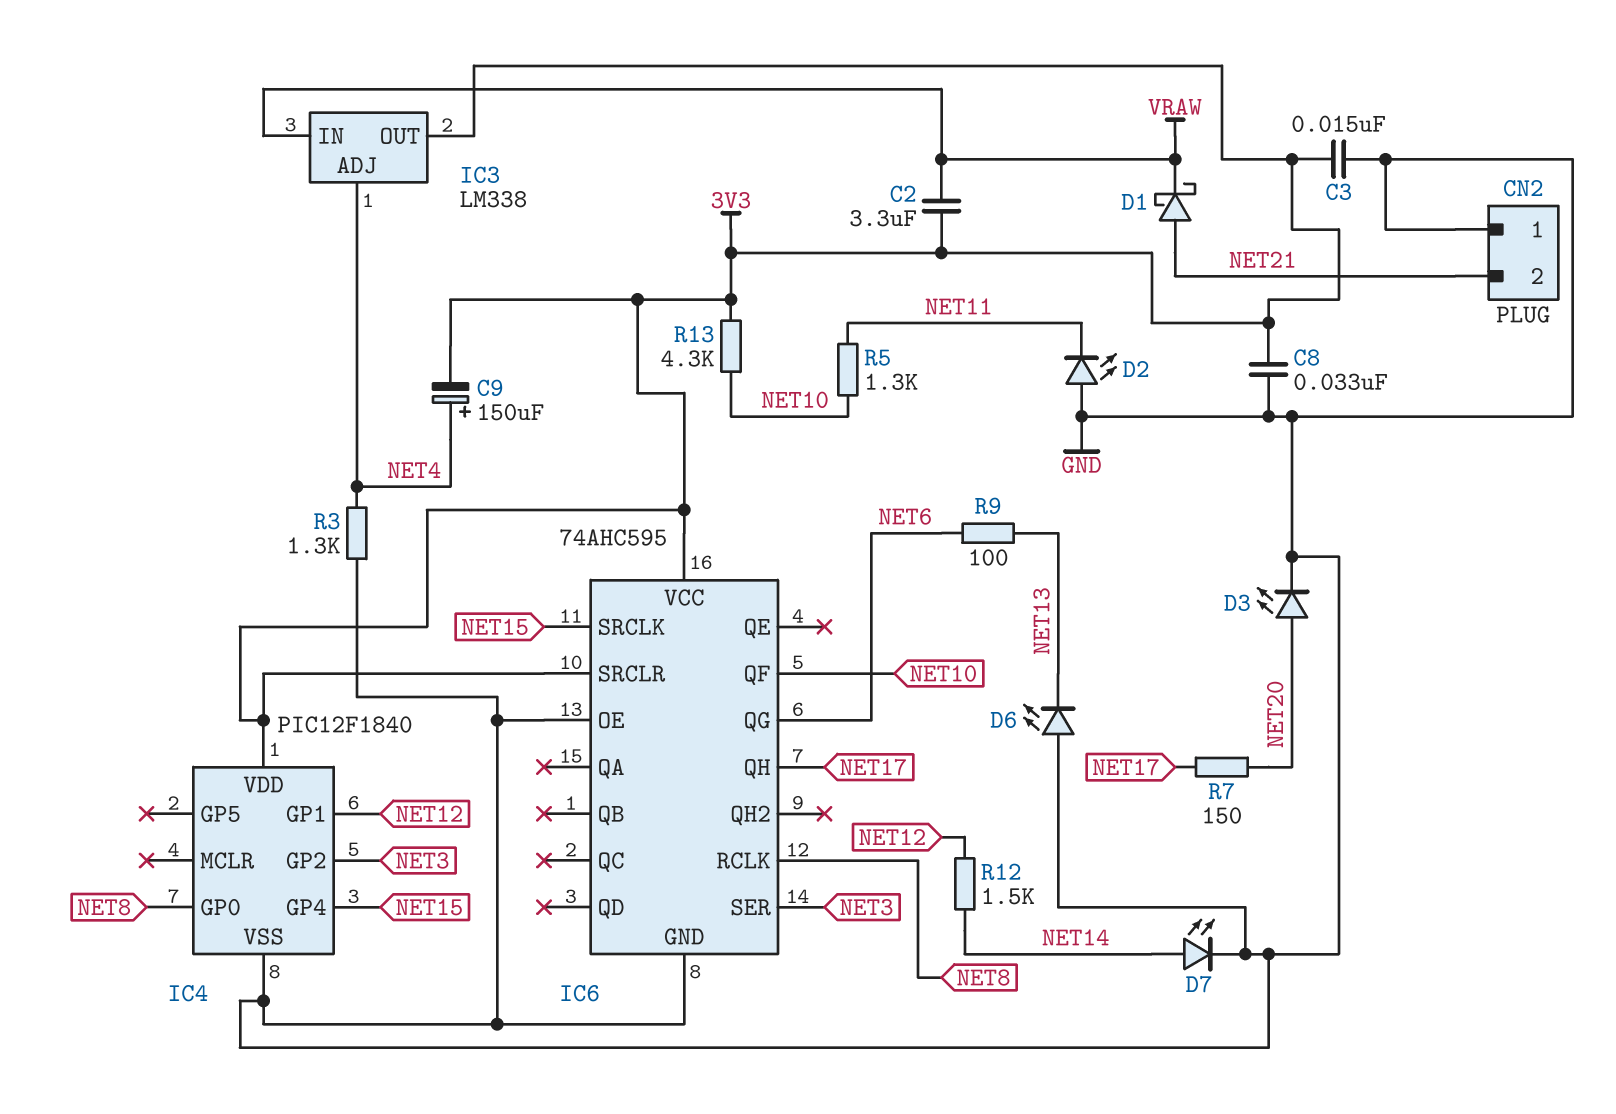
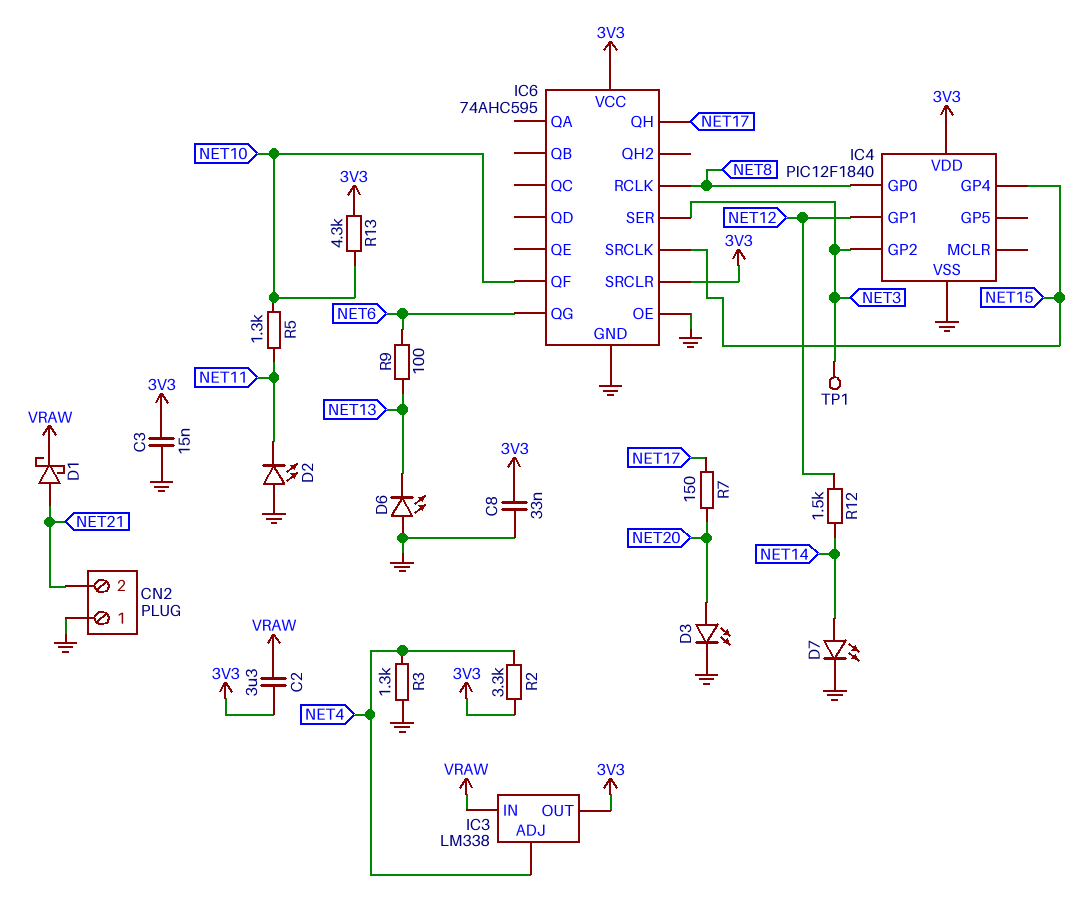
C9: 150uF (plus NET4, minus 3V3) -> none
R2: none -> 3.3k (3V3, NET4)
TP1: none -> test point (NET3)

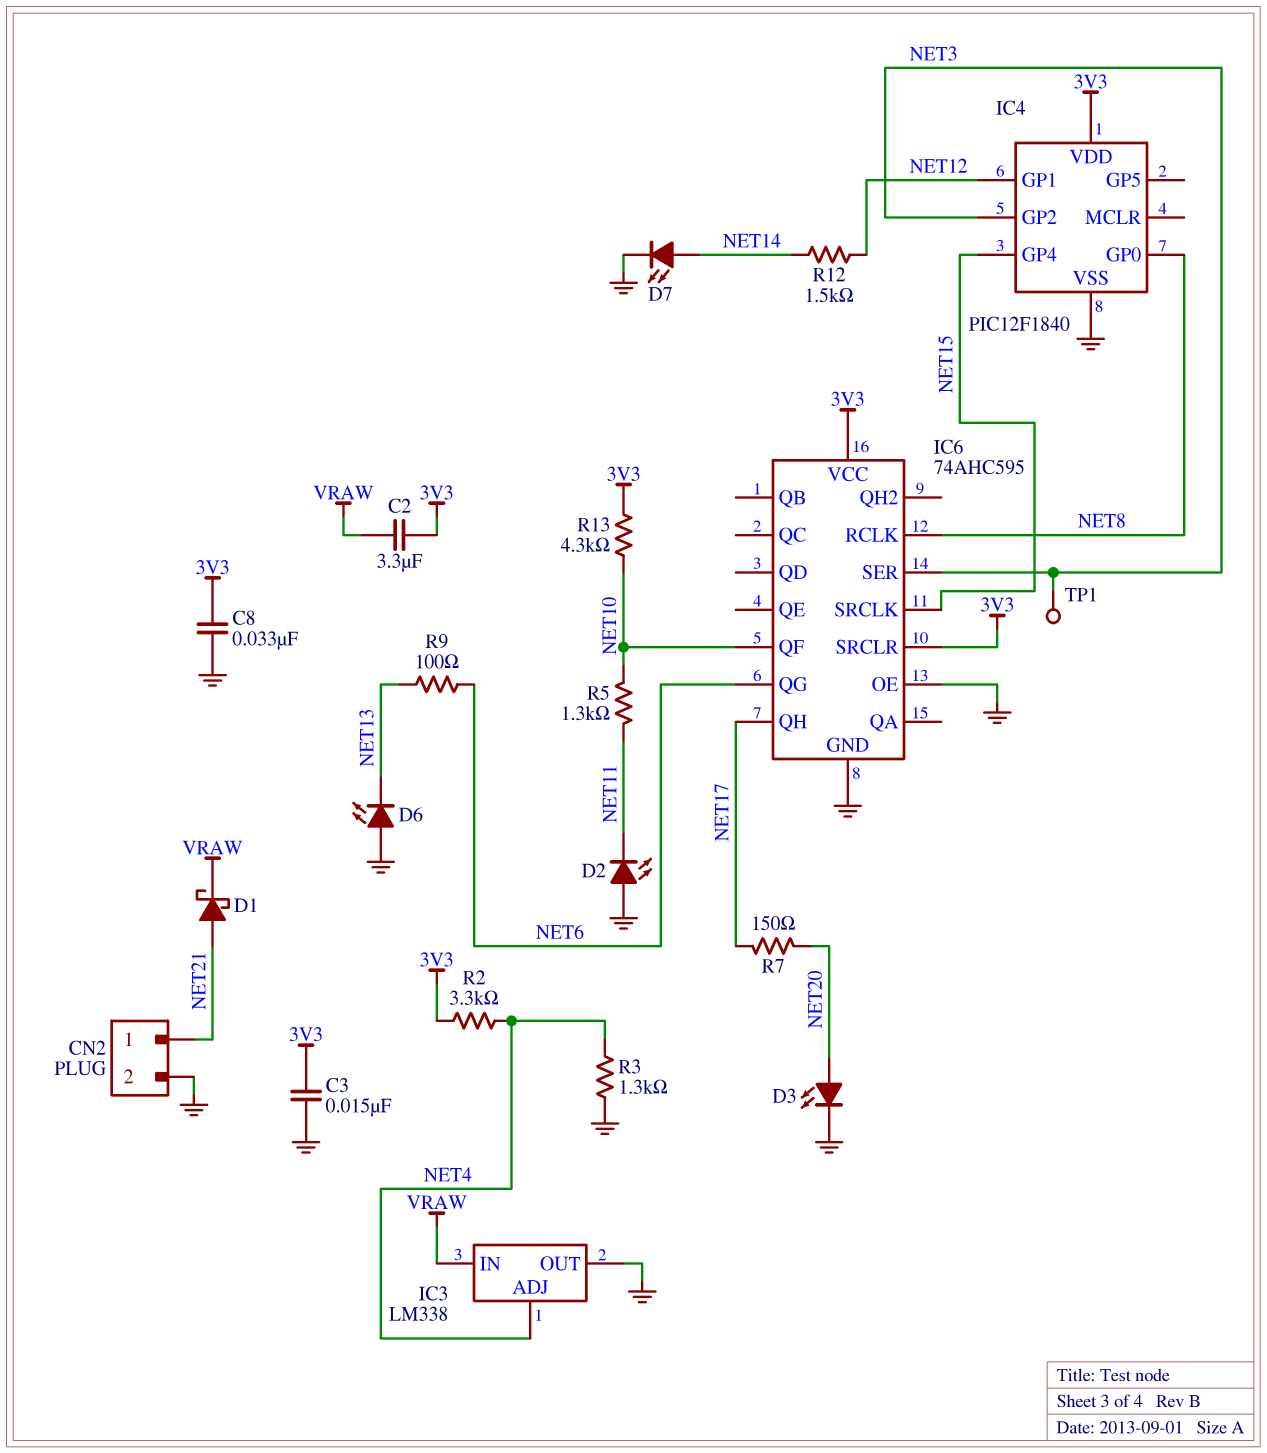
CN2 pin 1: GND -> NET21
CN2 pin 2: NET21 -> GND
IC3 pin OUT: 3V3 -> GND

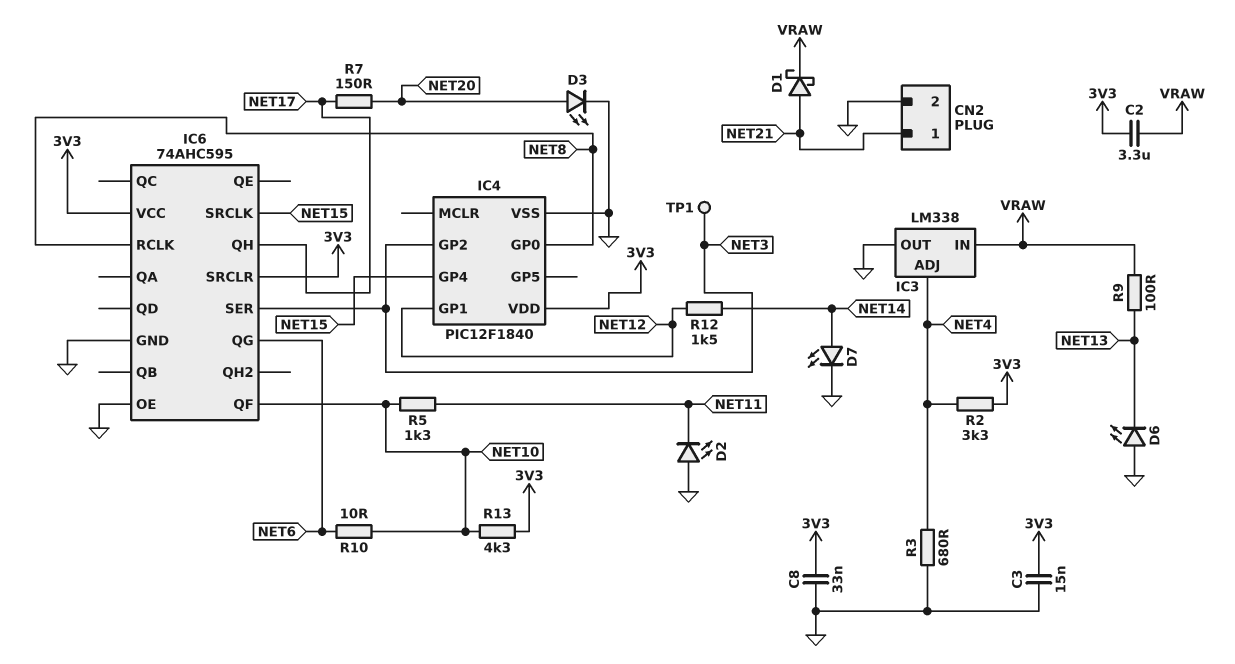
R3: 1.3k (GND, NET4) -> 680 (GND, NET4)
R9: 100 (NET6, NET13) -> 100 (NET13, VRAW)
R10: none -> 10 (NET6, NET10)

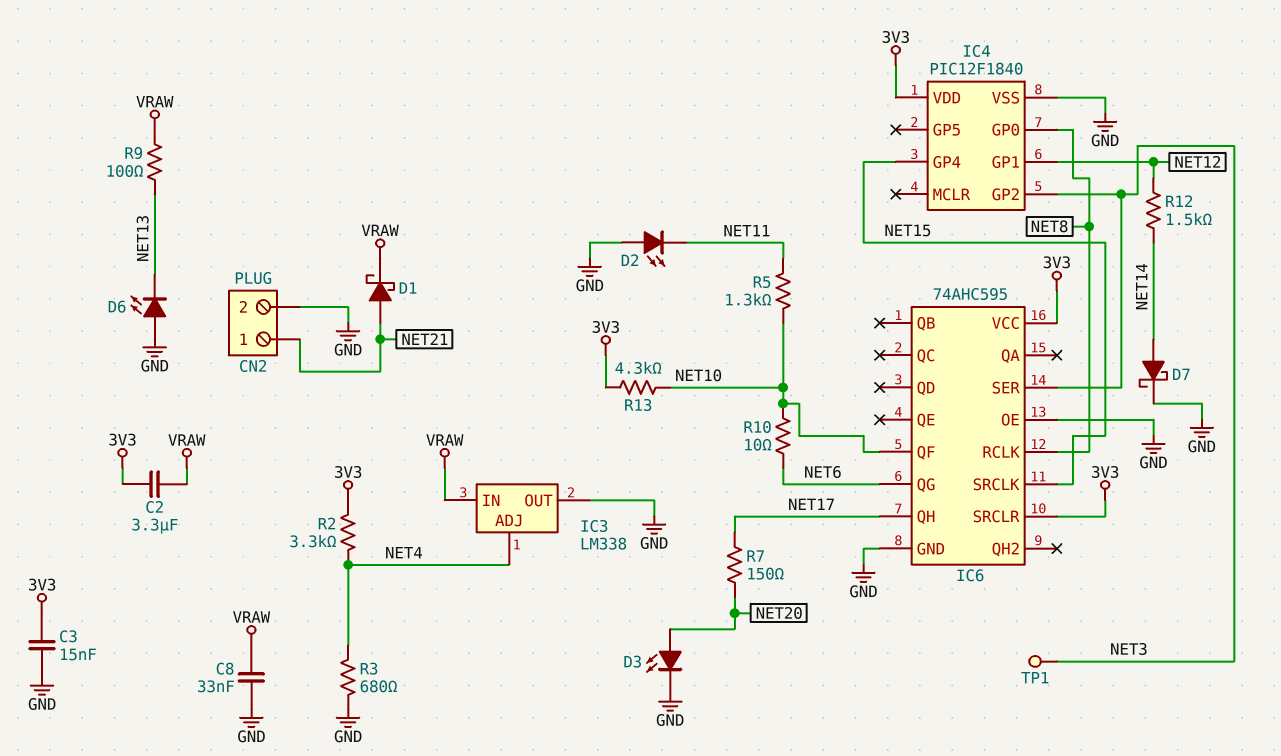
C8: 33nF (3V3, GND) -> 33nF (GND, VRAW)
D7: LED (A NET14, K GND) -> schottky (A NET14, K GND)

